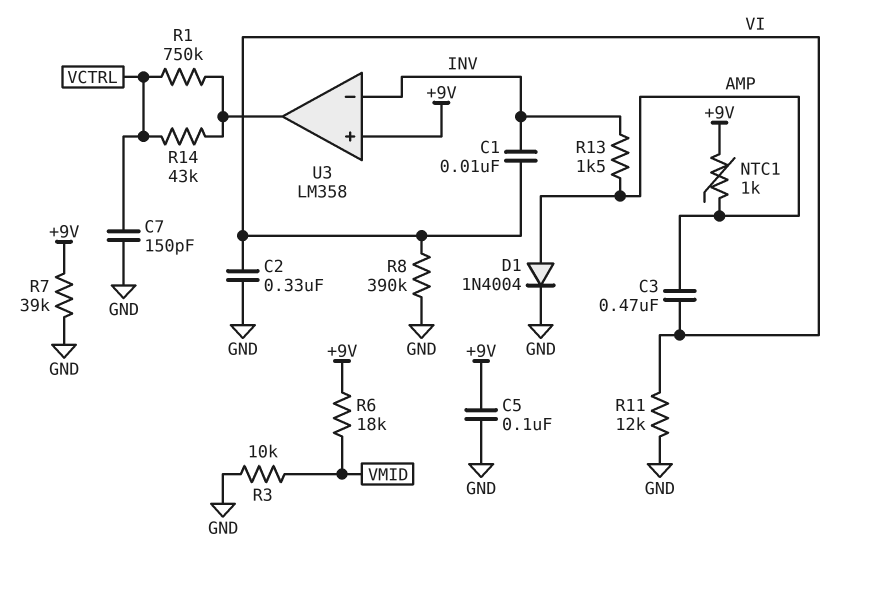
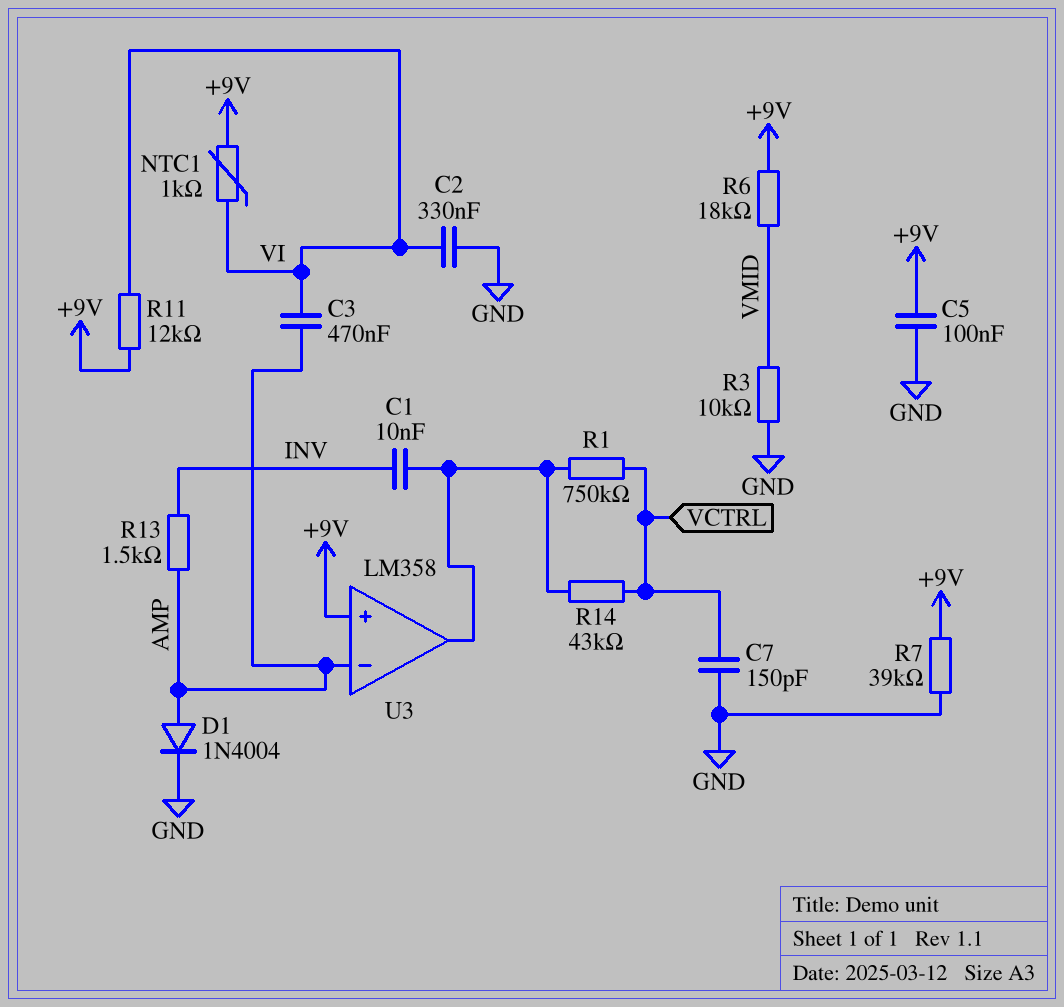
C1: 10nF (INV, VI) -> 10nF (INV, U3/out)
NTC1: 1k (+9V, AMP) -> 1k (+9V, VI)
R8: 390k (GND, VI) -> none
R11: 12k (GND, VI) -> 12k (+9V, VI)
U3 pin in-: INV -> AMP

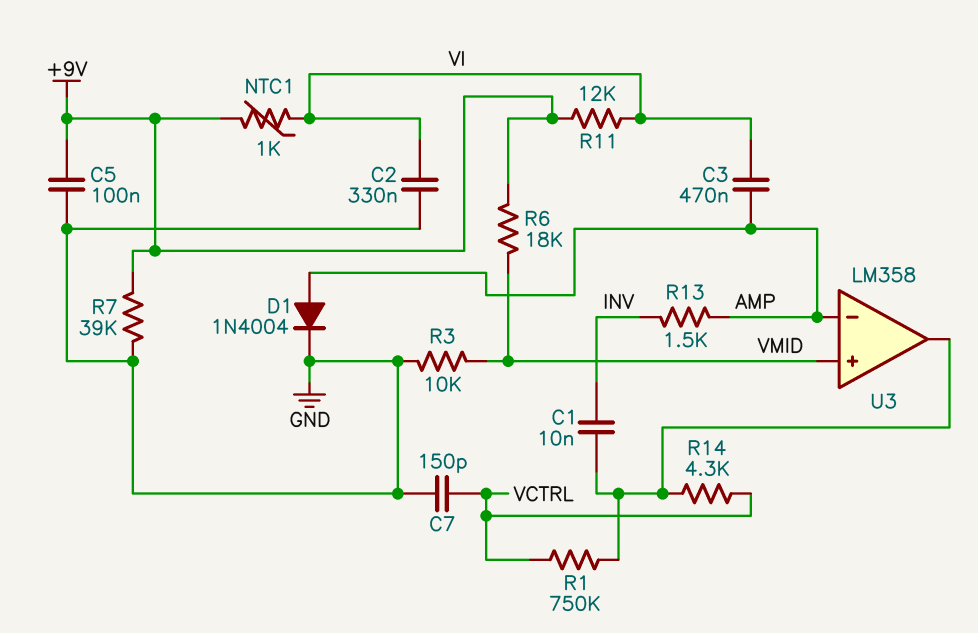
R14: 43k (U3/out, VCTRL) -> 4.3k (U3/out, VCTRL)
U3 pin in+: +9V -> VMID

